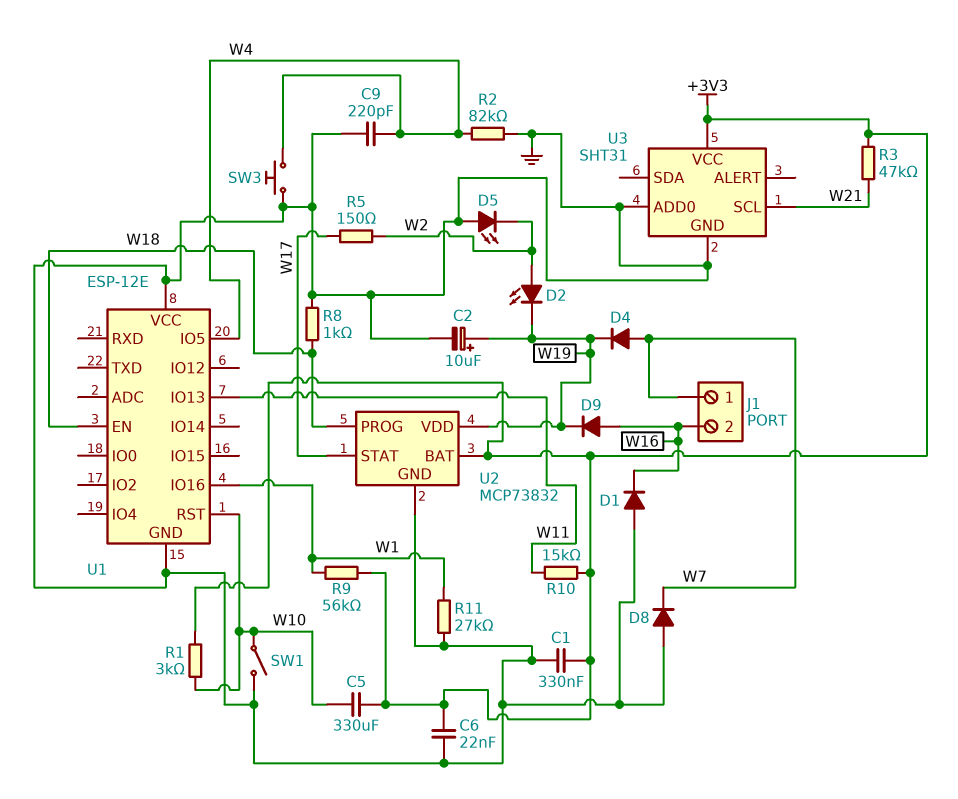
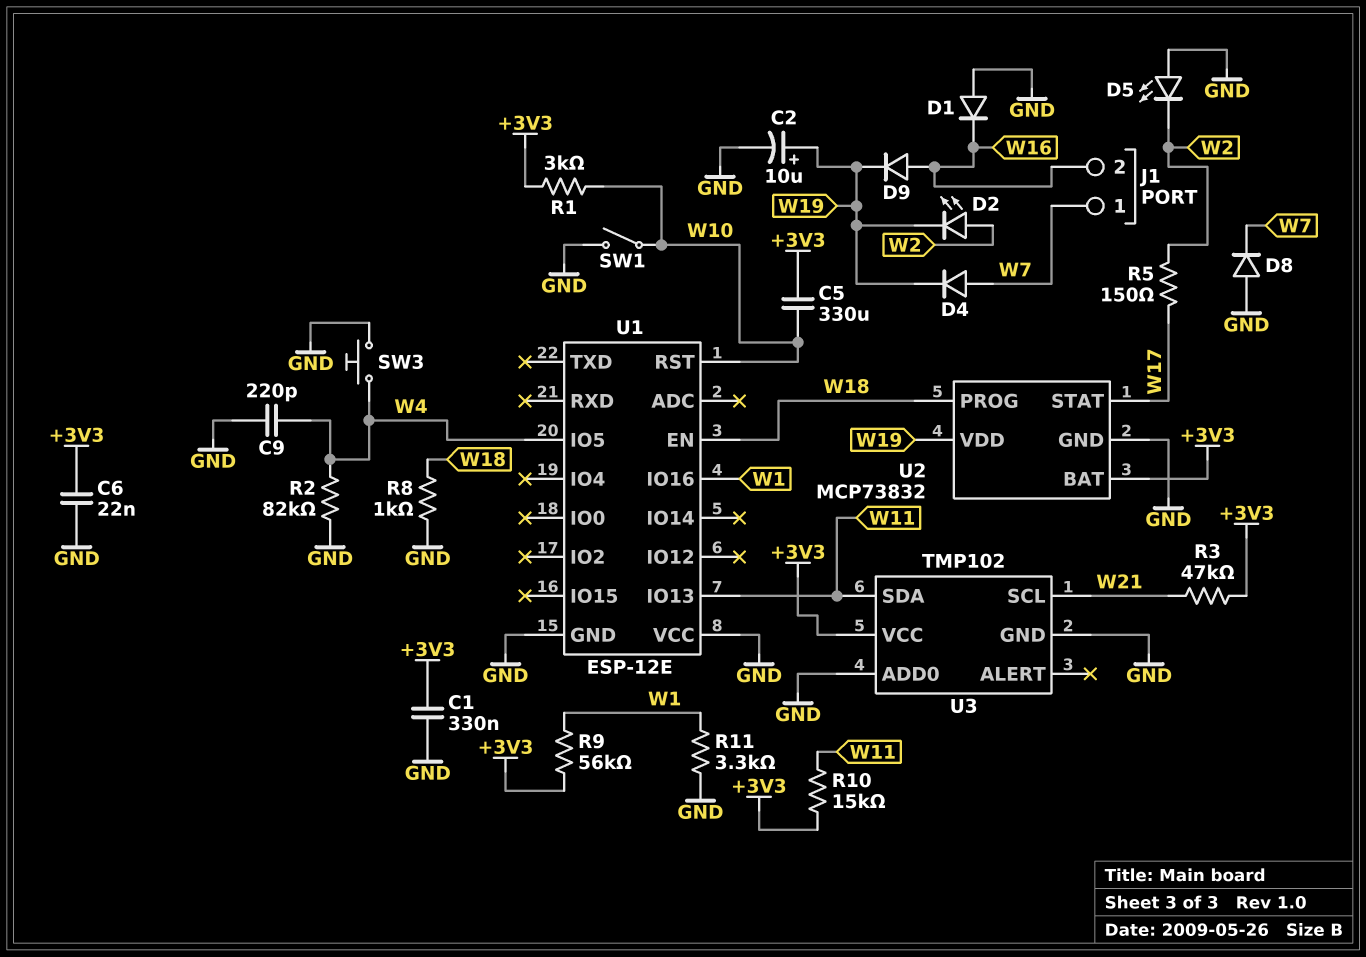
R11: 27k (GND, W1) -> 3.3k (GND, W1)
U3: SHT31 -> TMP102
U3 pin SDA: none -> W11

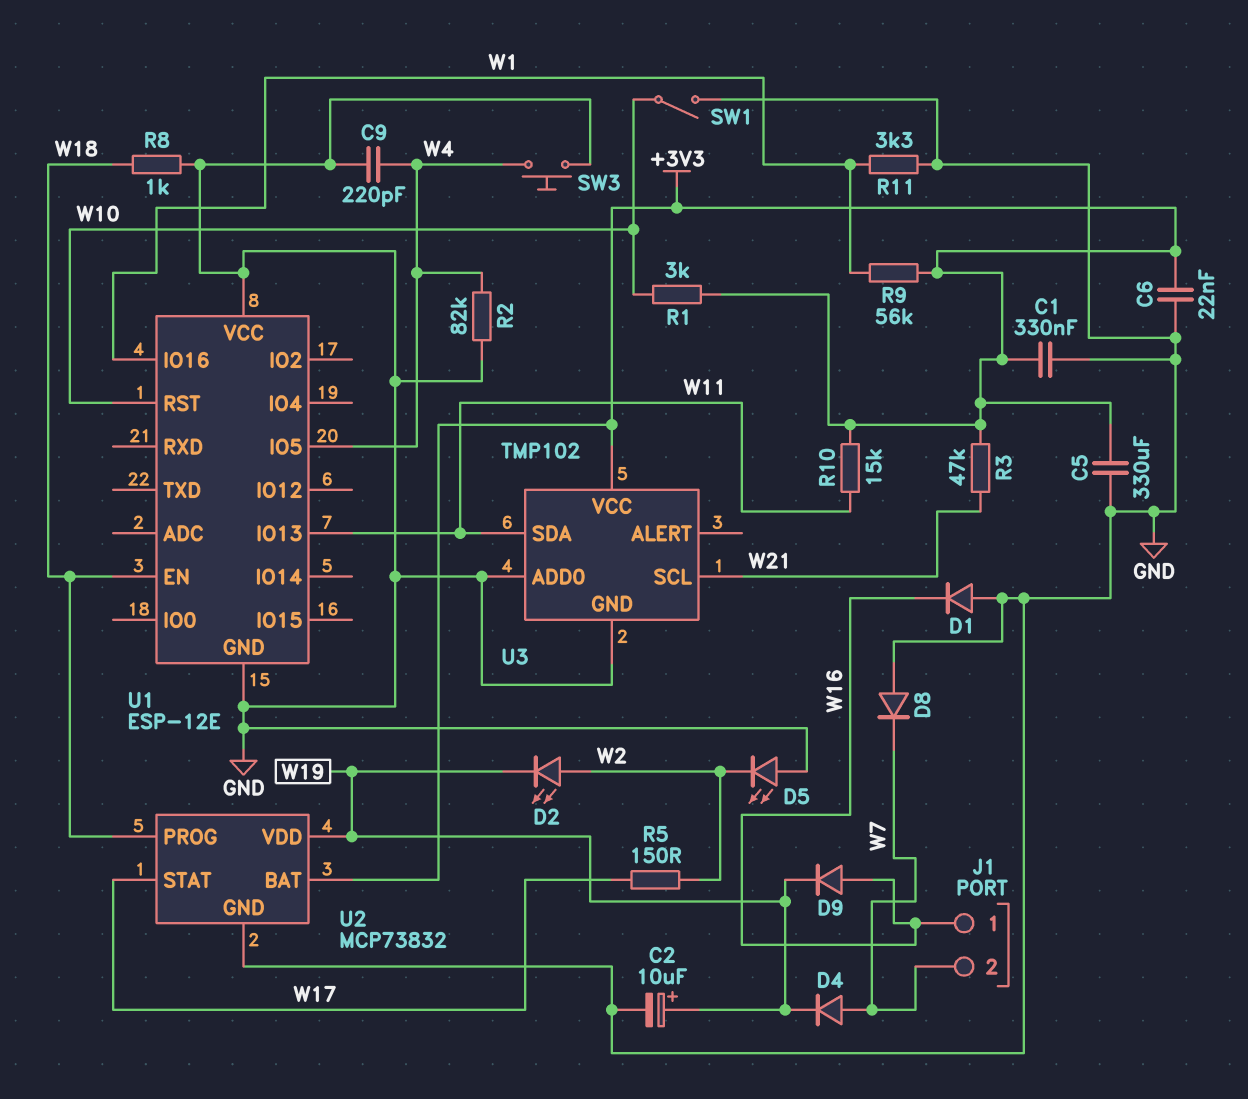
C5: 330uF (+3V3, W10) -> 330uF (+3V3, GND)
J1 pin 1: W7 -> W16
J1 pin 2: W16 -> W7

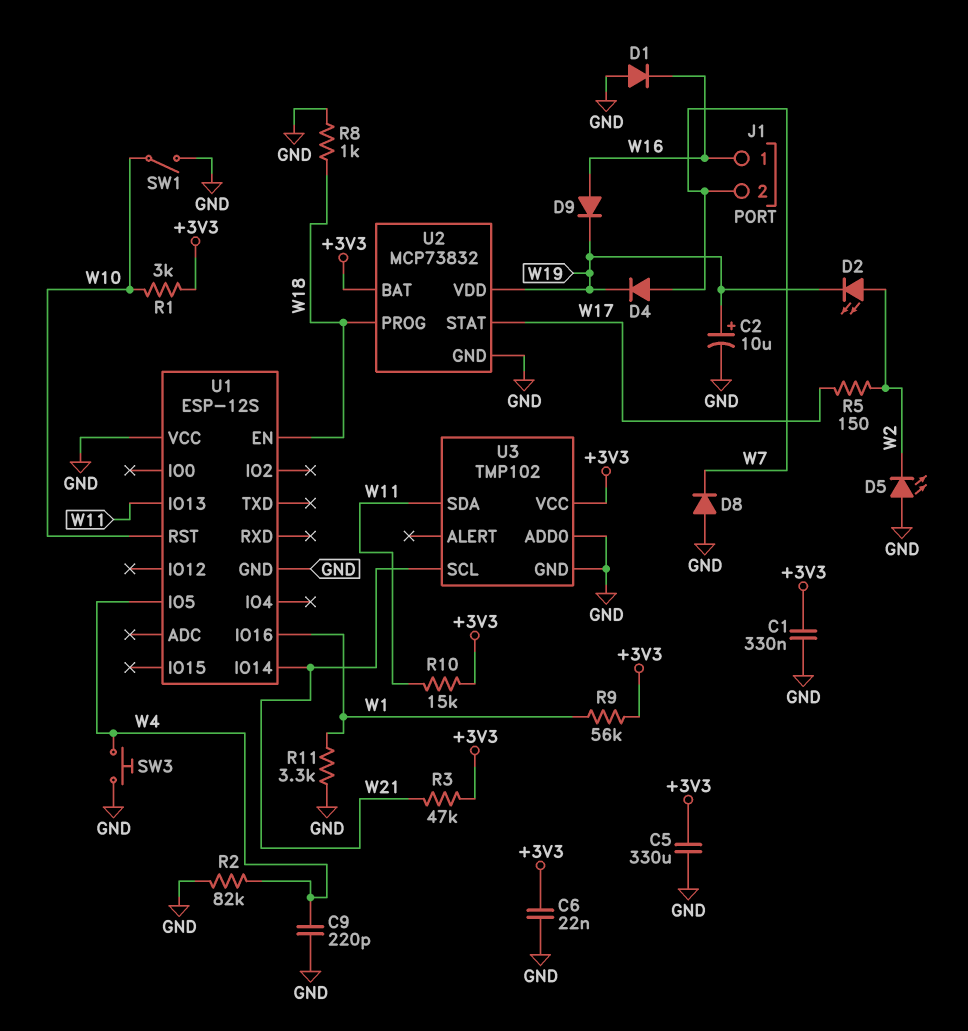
U1: ESP-12E -> ESP-12S
U1 pin IO14: none -> W21

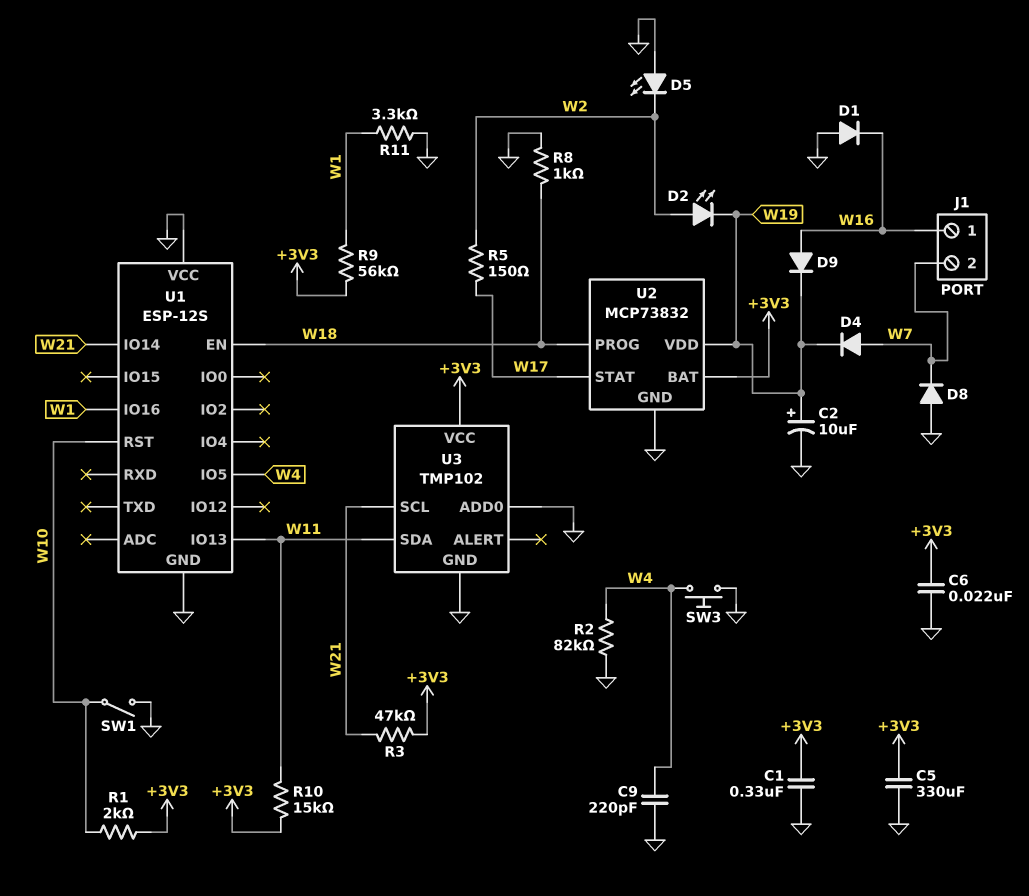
R1: 3k (+3V3, W10) -> 2k (+3V3, W10)

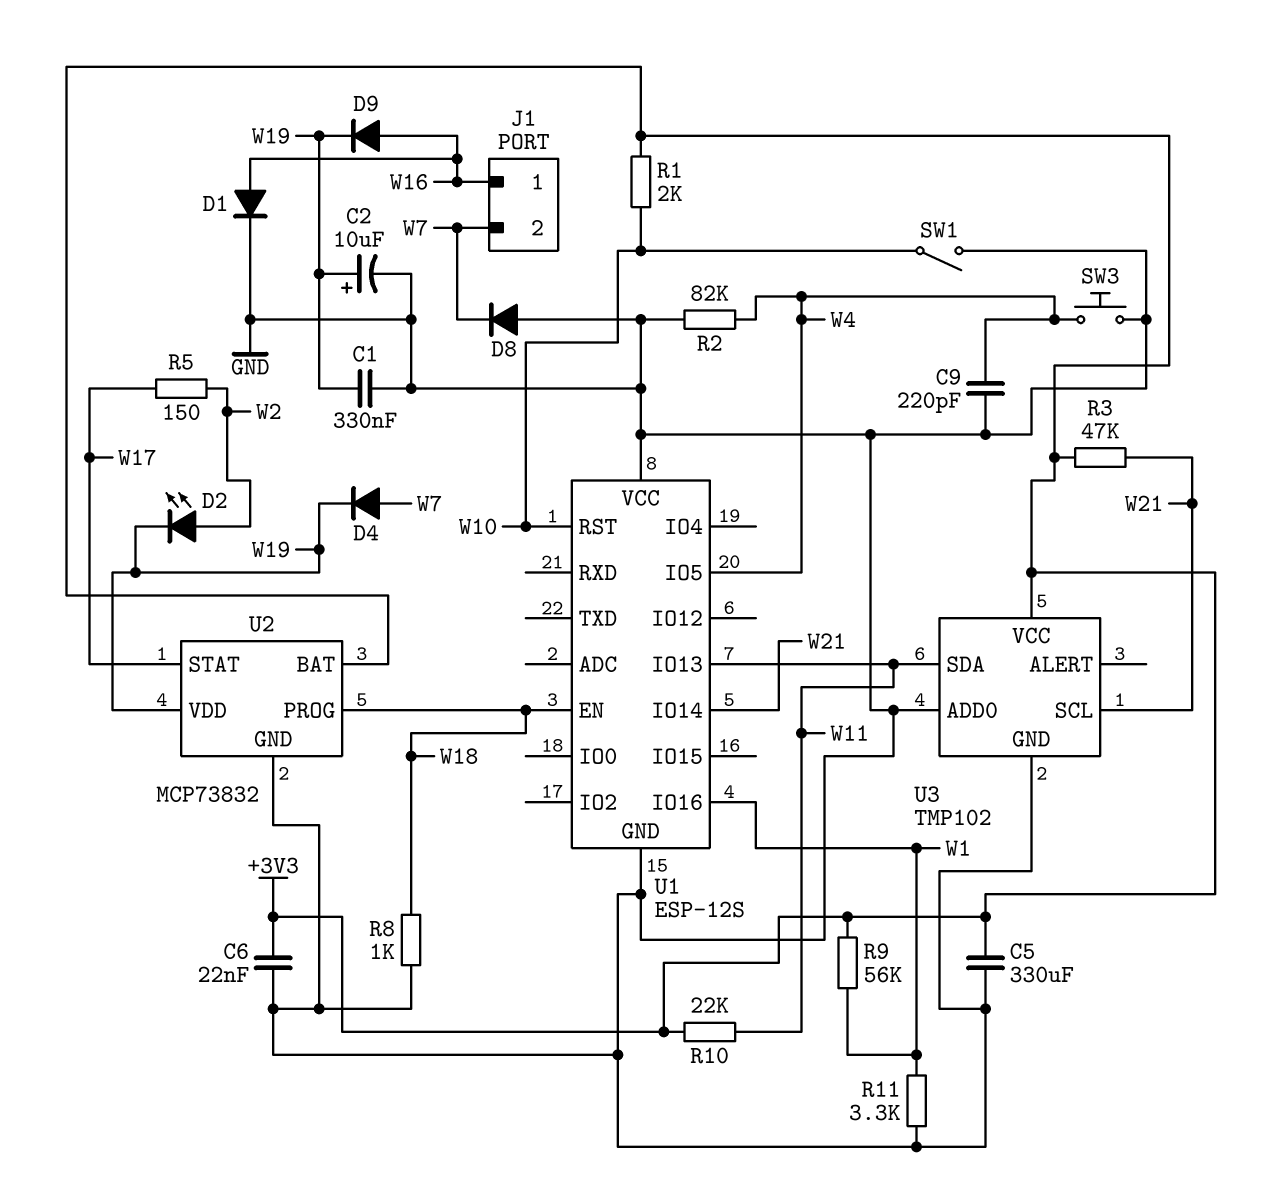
C1: 330nF (+3V3, GND) -> 330nF (GND, W19)
D1: diode (A GND, K W16) -> diode (A W16, K GND)
D5: LED (A GND, K W2) -> none
R10: 15k (+3V3, W11) -> 22k (+3V3, W11)

